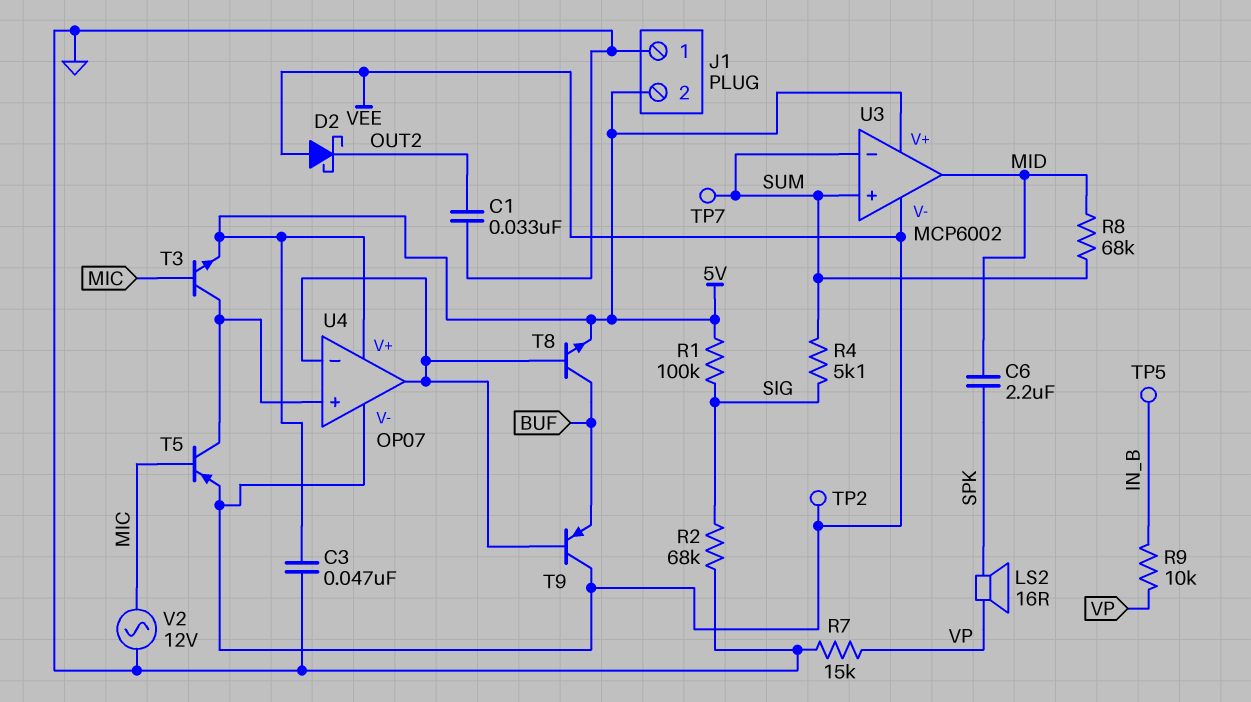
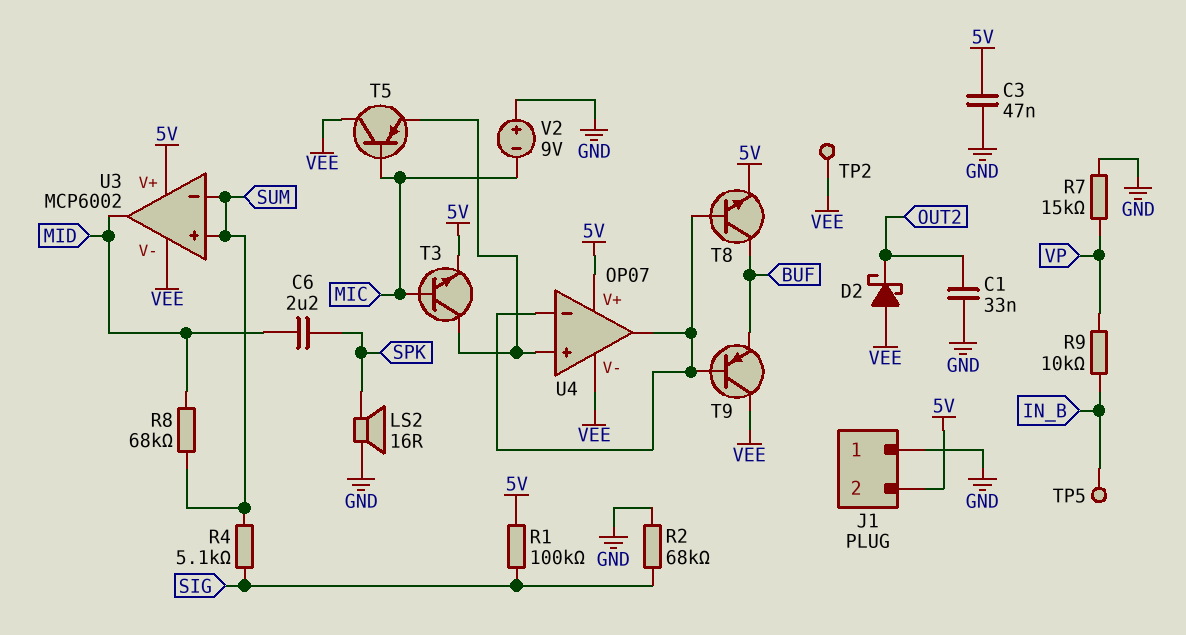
LS2: speaker 16R (SPK, VP) -> speaker 16R (GND, SPK)
T5: PNP (B MIC, C U4/in+, E VEE) -> PNP (B MIC, C VEE, E U4/in+)
TP7: test point (SUM) -> none
V2: AC 12V (GND, MIC) -> 9V (plus GND, minus MIC)

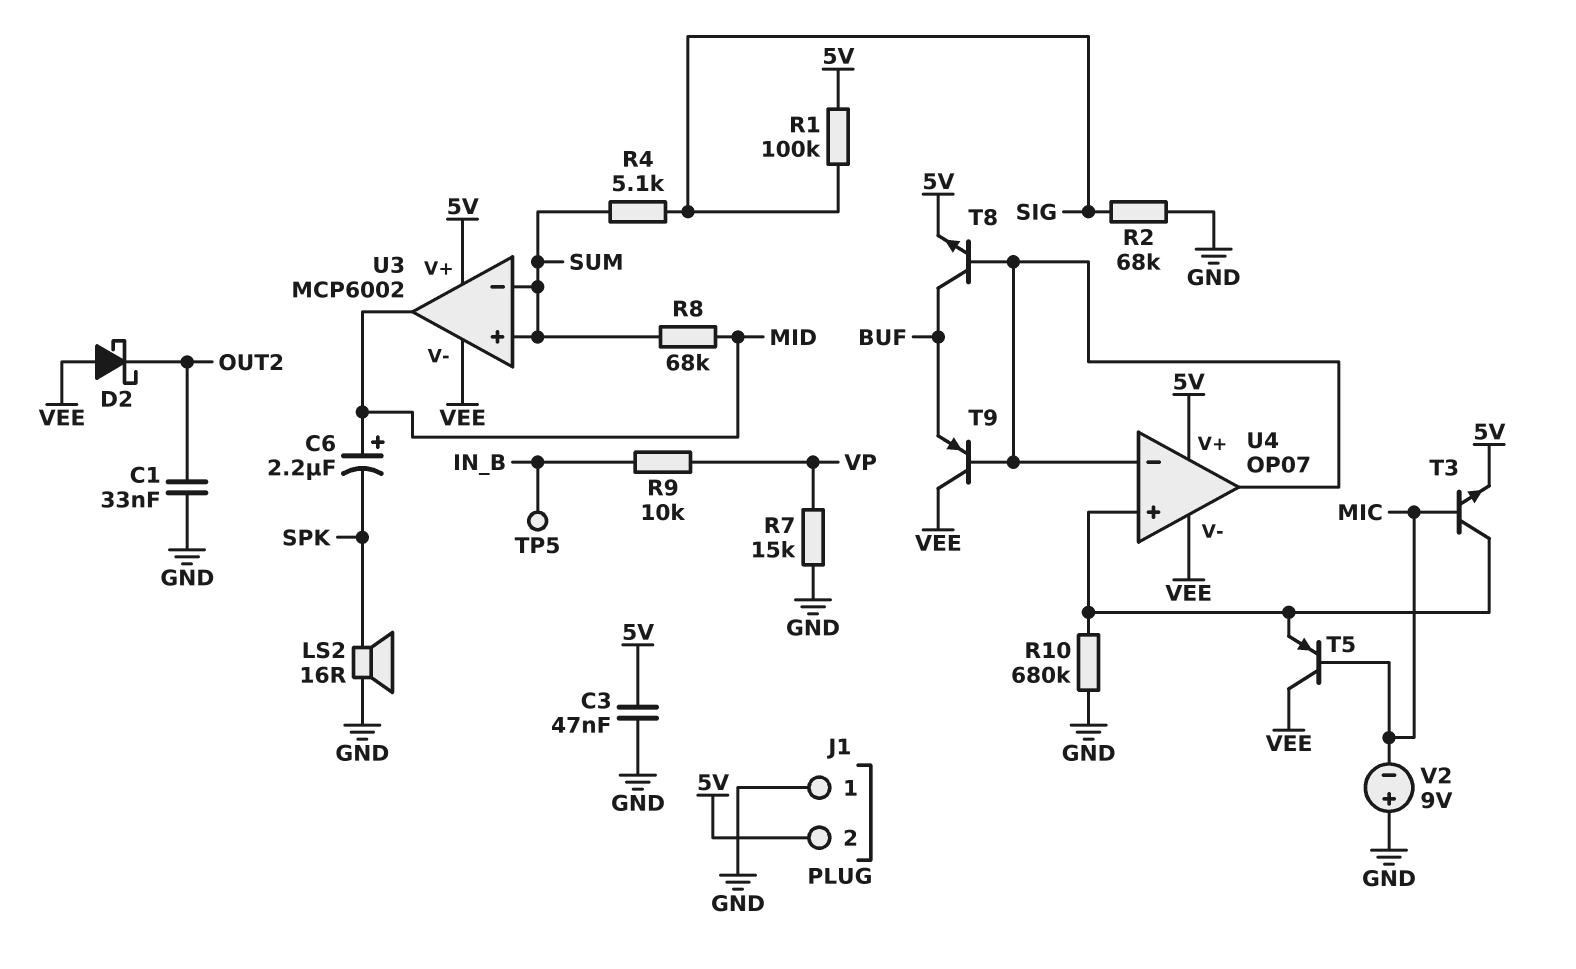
C6: 2.2uF (MID, SPK) -> 2.2uF (plus MID, minus SPK)
R10: none -> 680k (GND, U4/in+)
TP2: test point (VEE) -> none

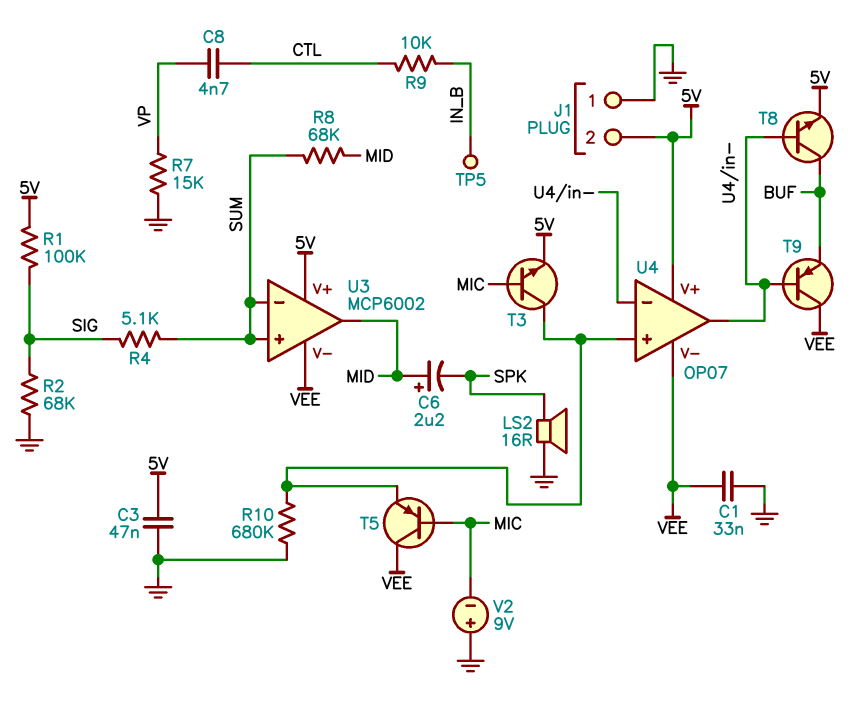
C1: 33nF (GND, OUT2) -> 33nF (GND, VEE)
C8: none -> 4.7nF (CTL, VP)
D2: schottky (A VEE, K OUT2) -> none
R9: 10k (IN_B, VP) -> 10k (CTL, IN_B)

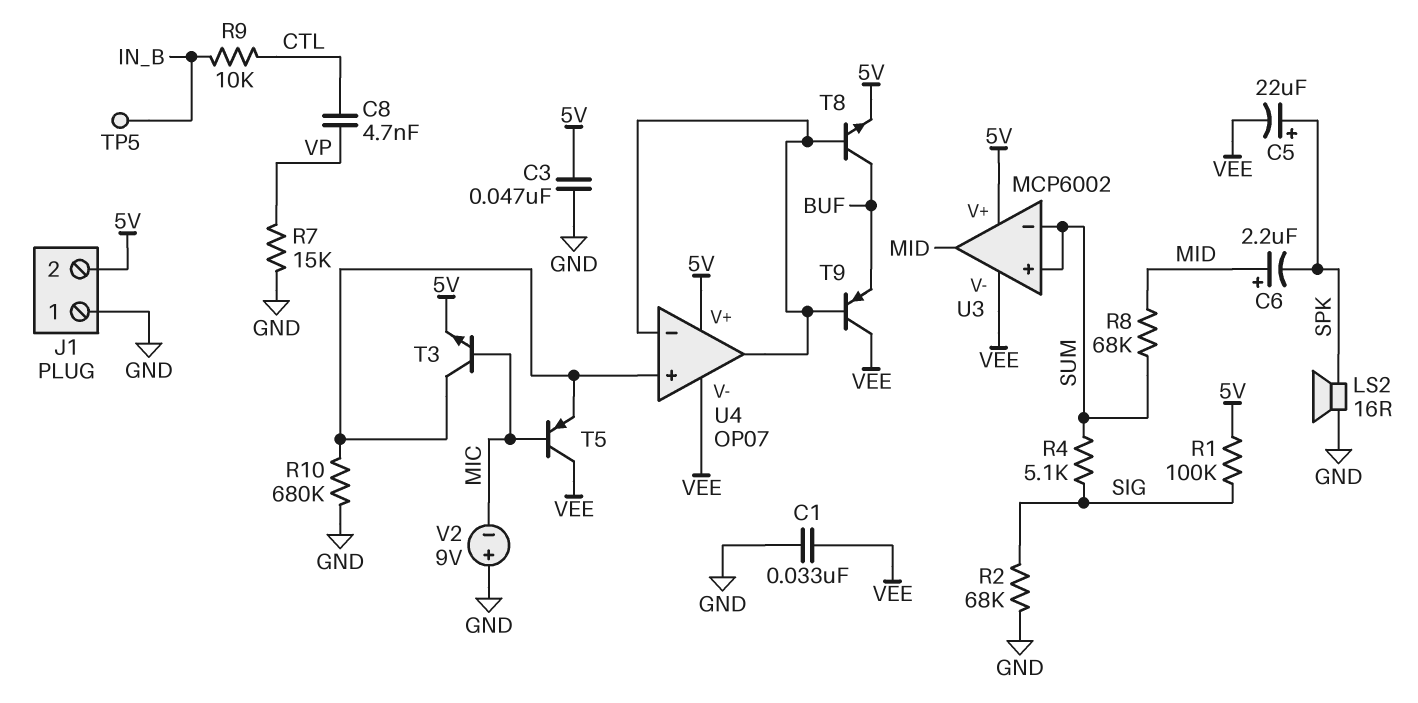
C5: none -> 22uF (plus SPK, minus VEE)

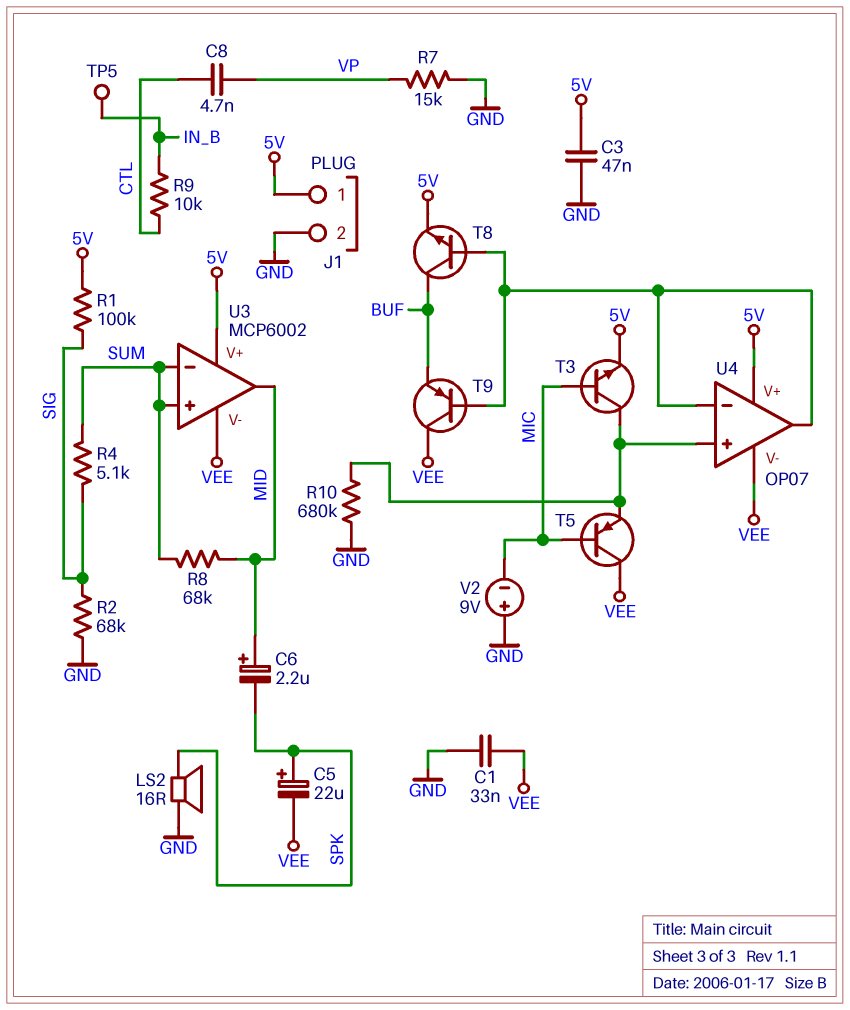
J1 pin 1: GND -> 5V
J1 pin 2: 5V -> GND

